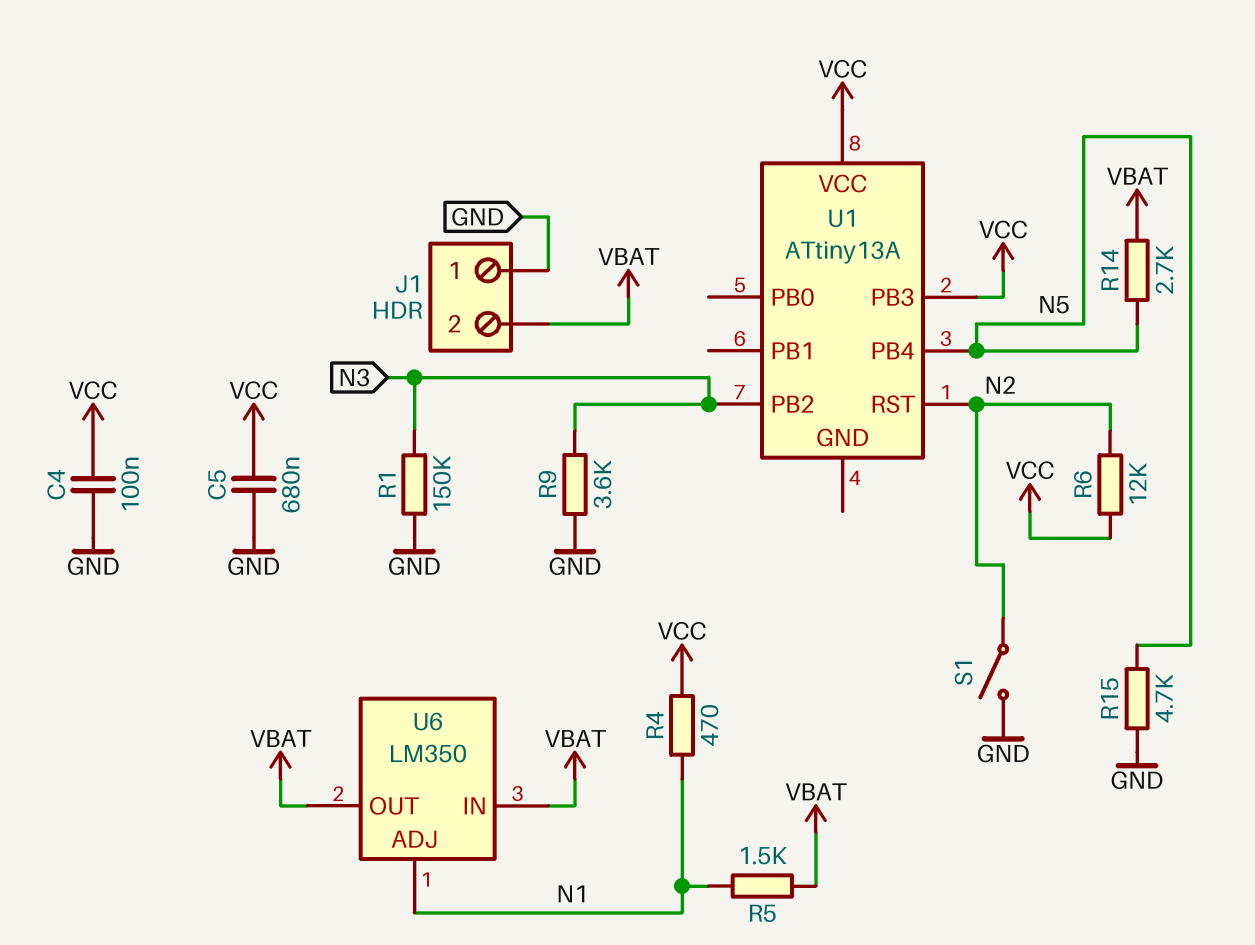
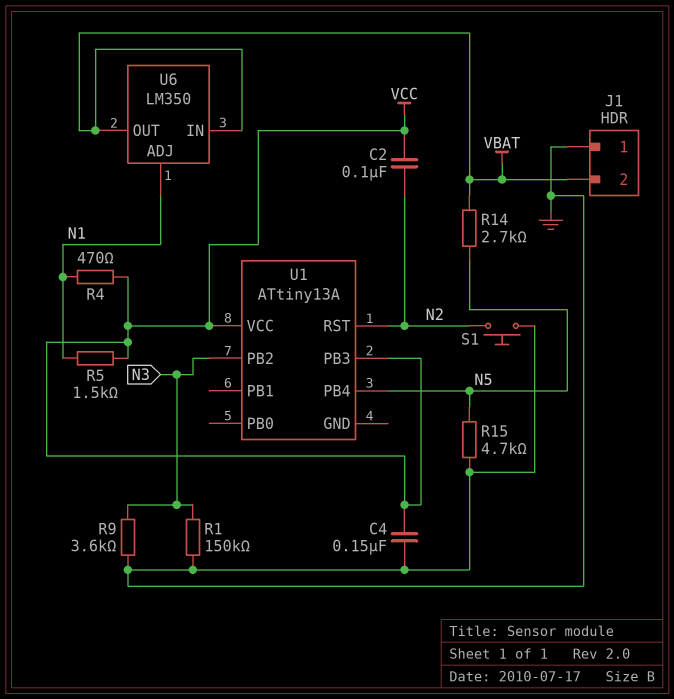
C2: none -> 100nF (N2, VCC)
C4: 100nF (GND, VCC) -> 150nF (GND, VCC)
C5: 680nF (GND, VCC) -> none
R5: 1.5k (N1, VBAT) -> 1.5k (N1, VCC)
R6: 12k (N2, VCC) -> none
S1: switch (GND, N2) -> button (GND, N2)

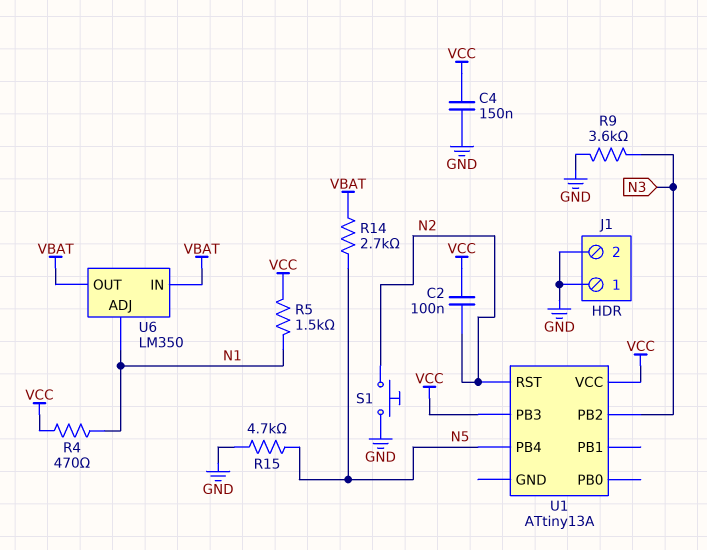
J1 pin 2: VBAT -> GND
R1: 150k (GND, N3) -> none

